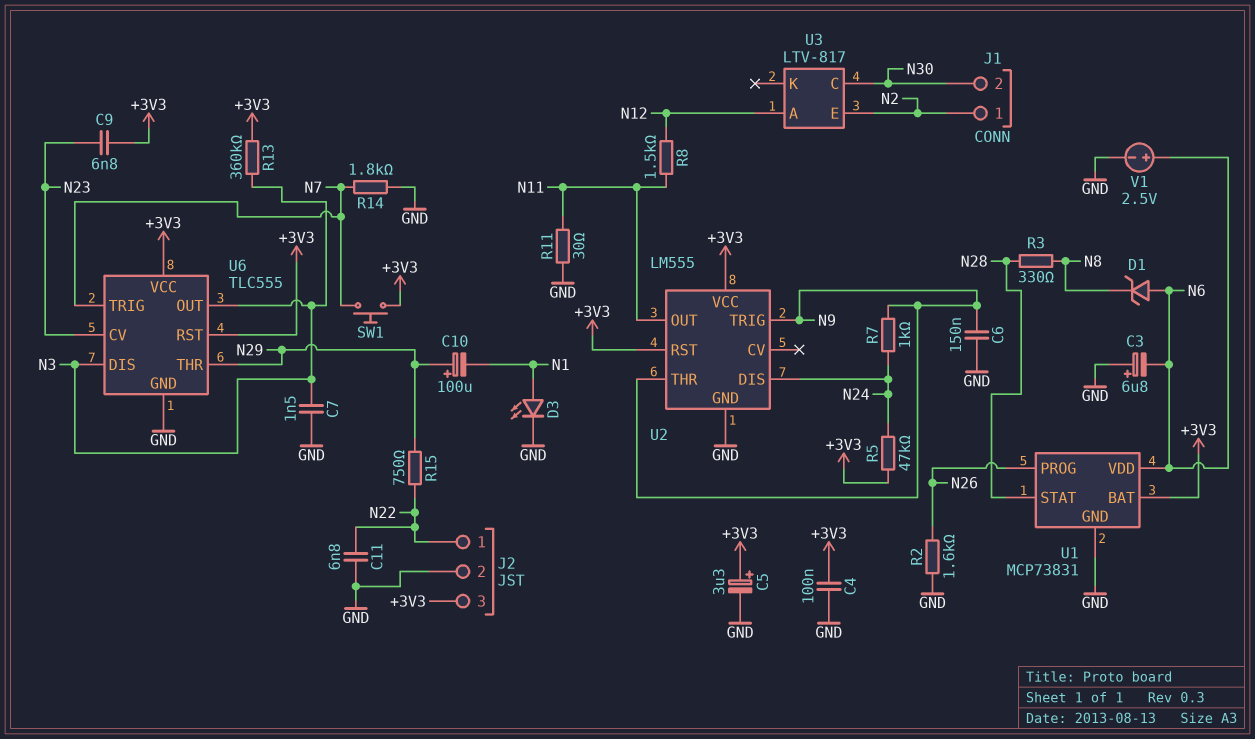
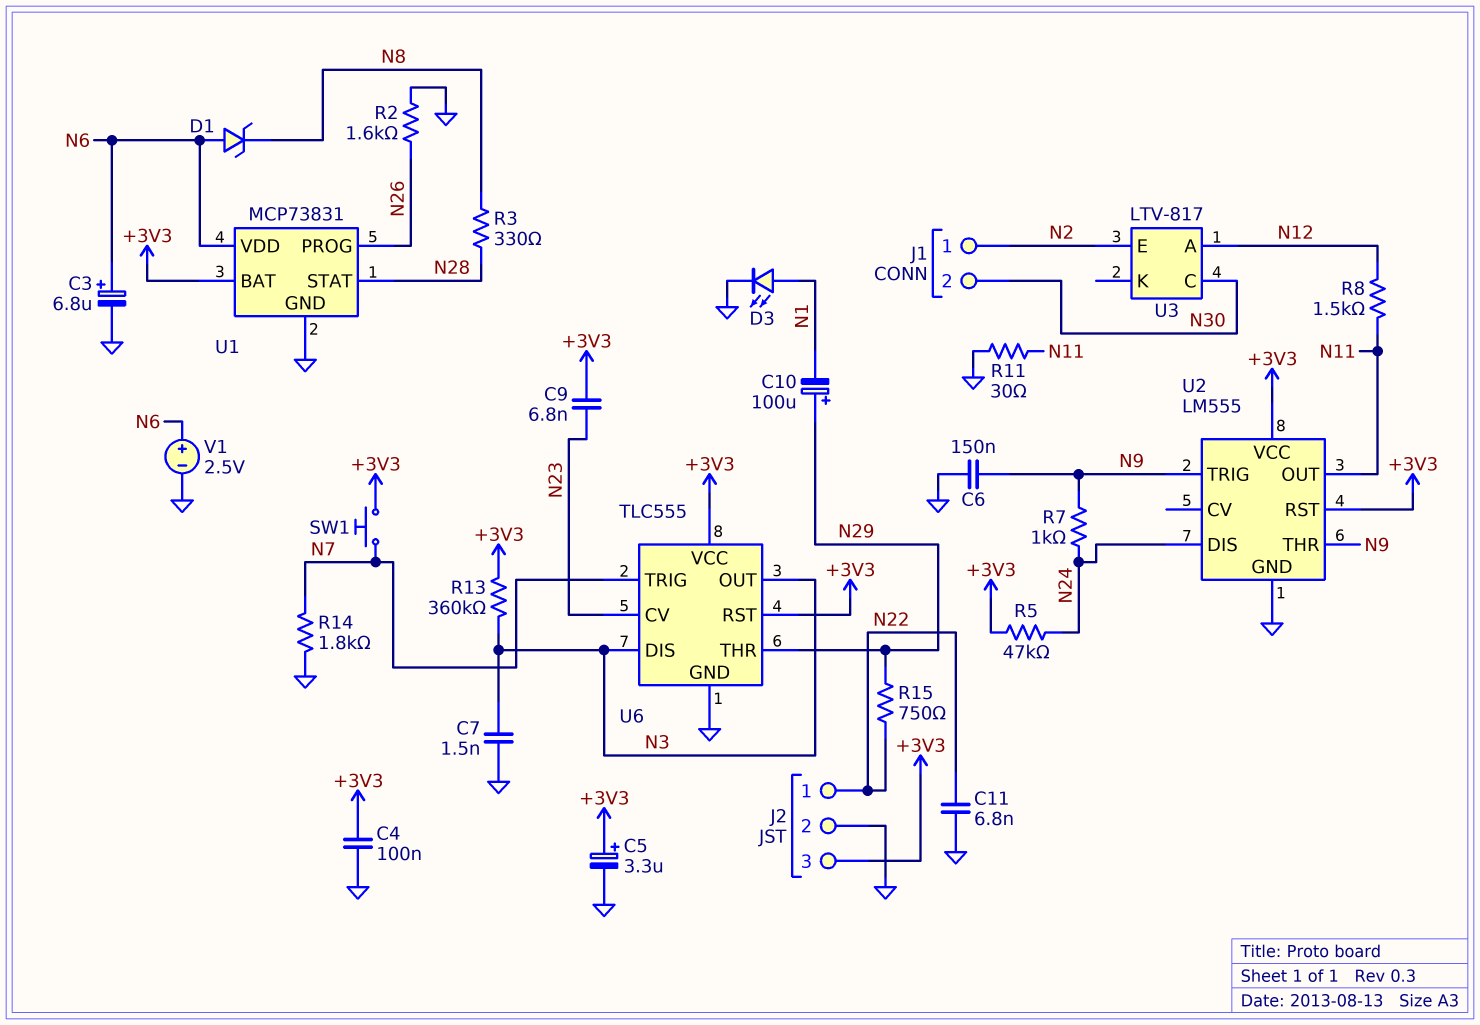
C3: 6.8uF (plus GND, minus N6) -> 6.8uF (plus N6, minus GND)

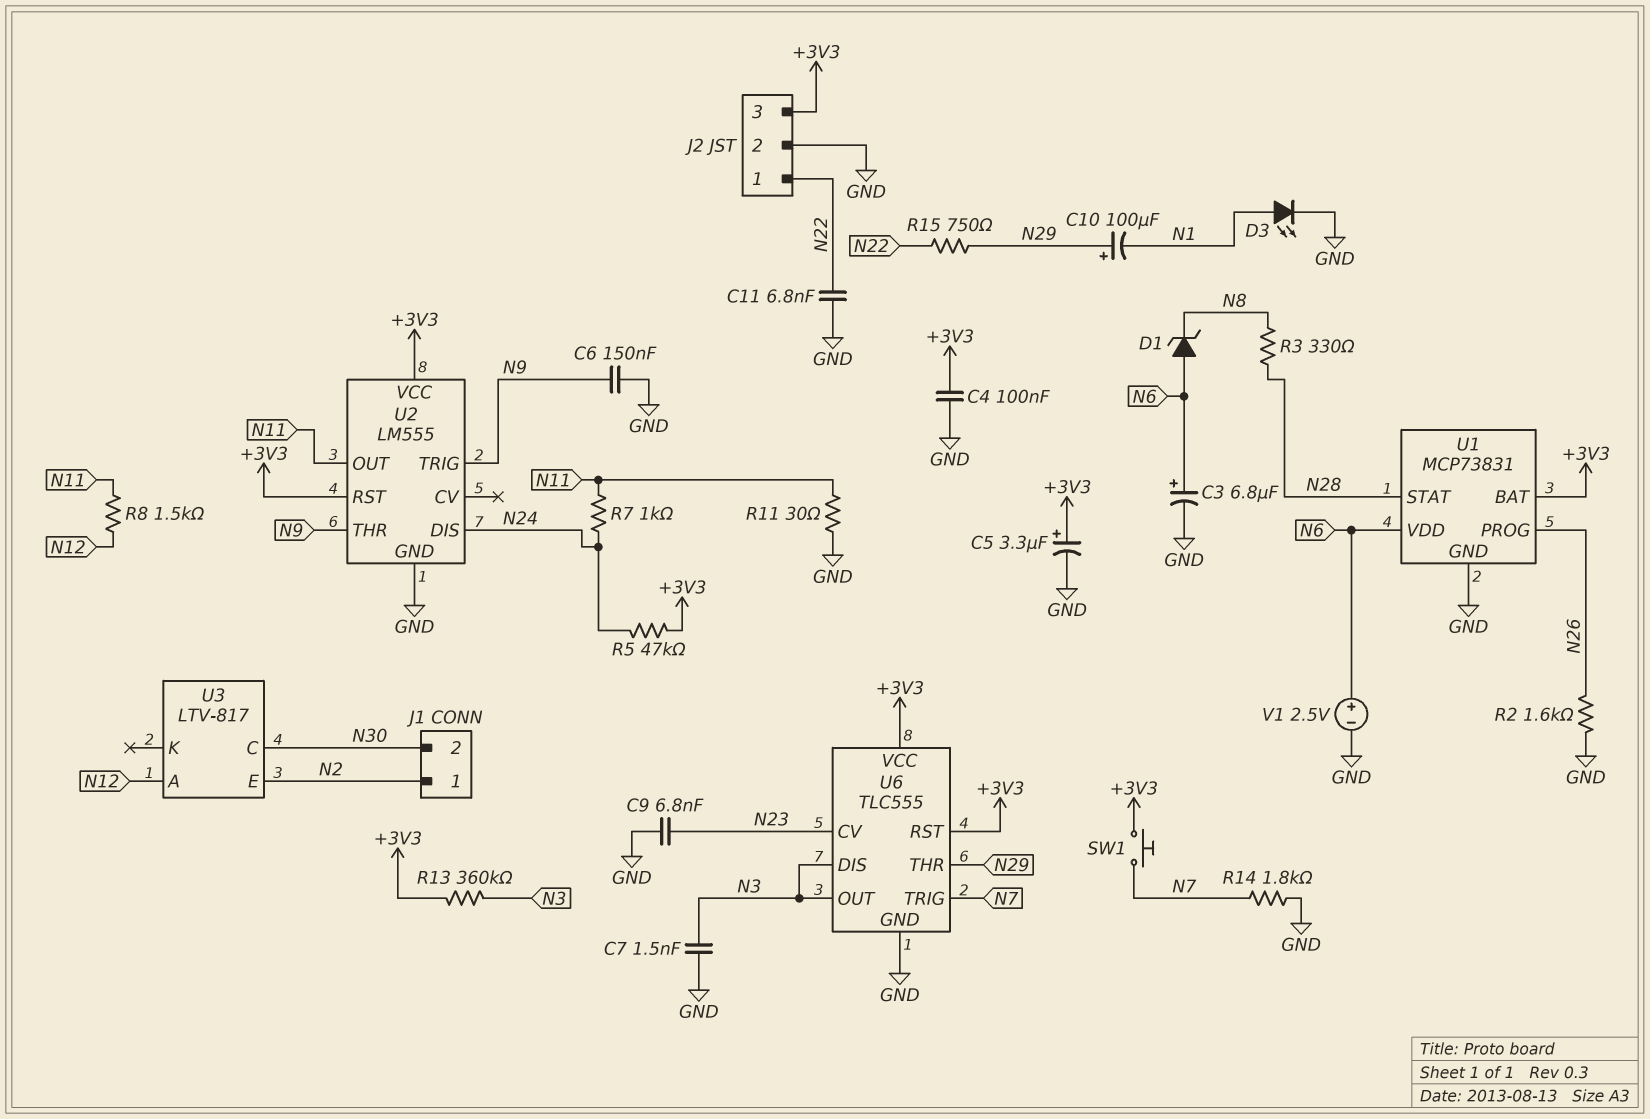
C9: 6.8nF (+3V3, N23) -> 6.8nF (GND, N23)
R7: 1k (N9, N24) -> 1k (N11, N24)

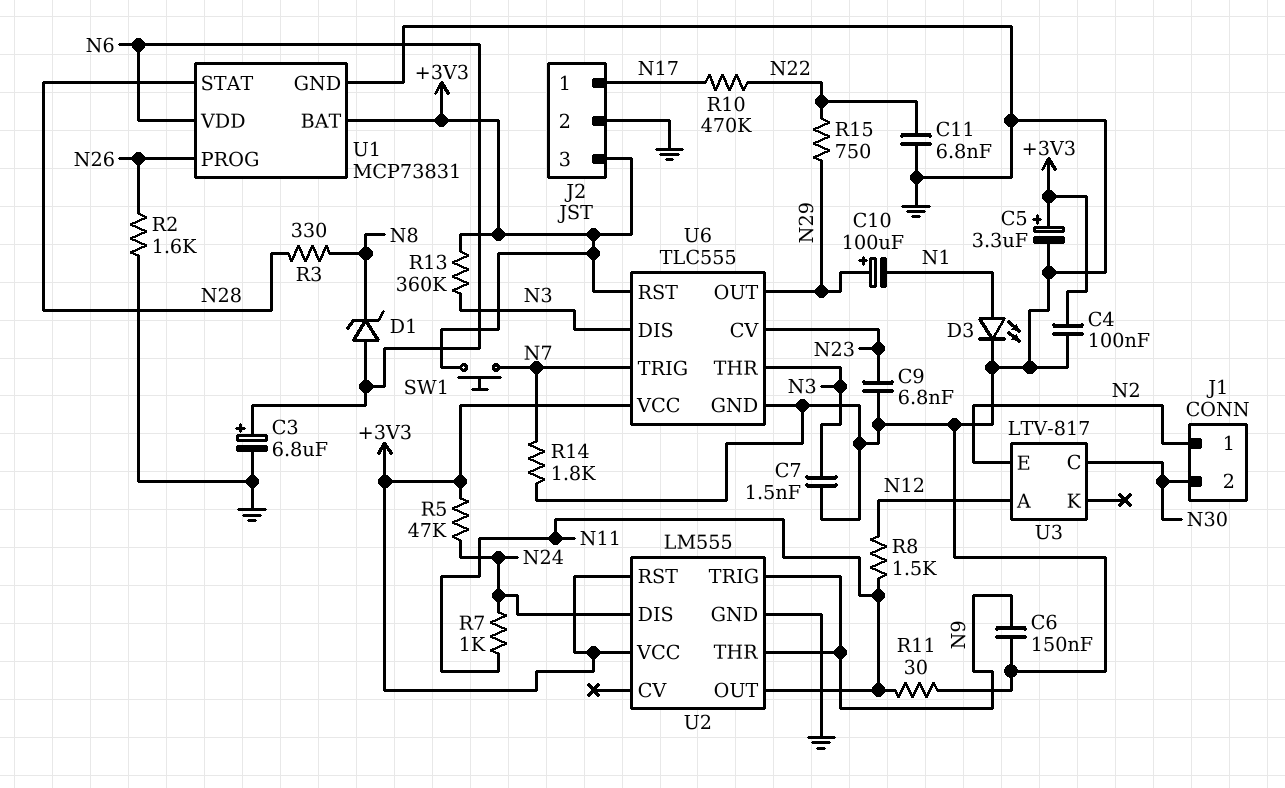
J2 pin 1: N22 -> N17
R10: none -> 470k (N17, N22)
U6 pin OUT: N3 -> N29
U6 pin THR: N29 -> N3
V1: 2.5V (plus N6, minus GND) -> none

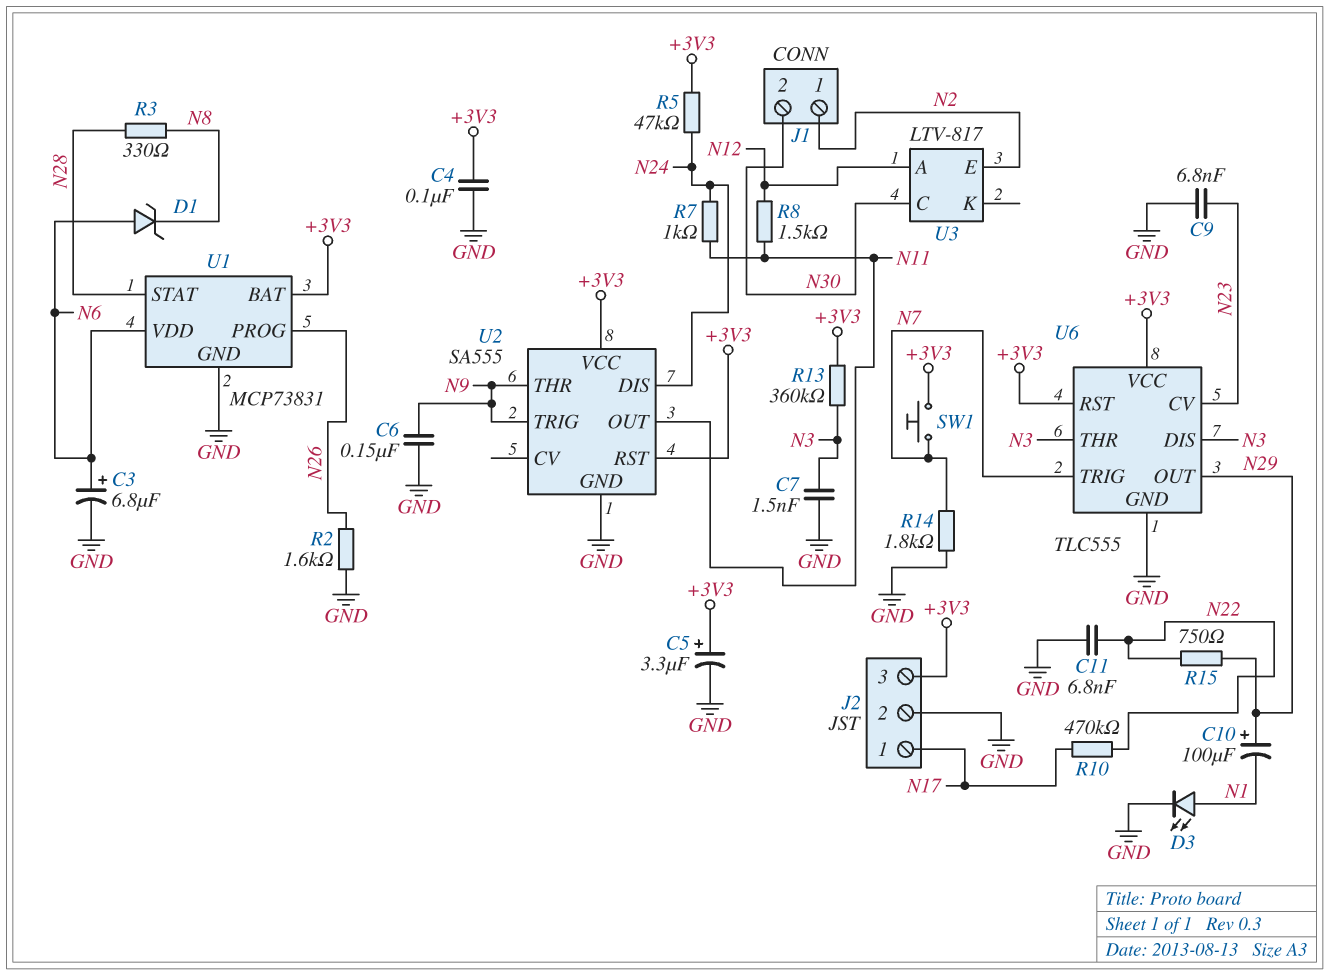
R11: 30 (GND, N11) -> none
U2: LM555 -> SA555

